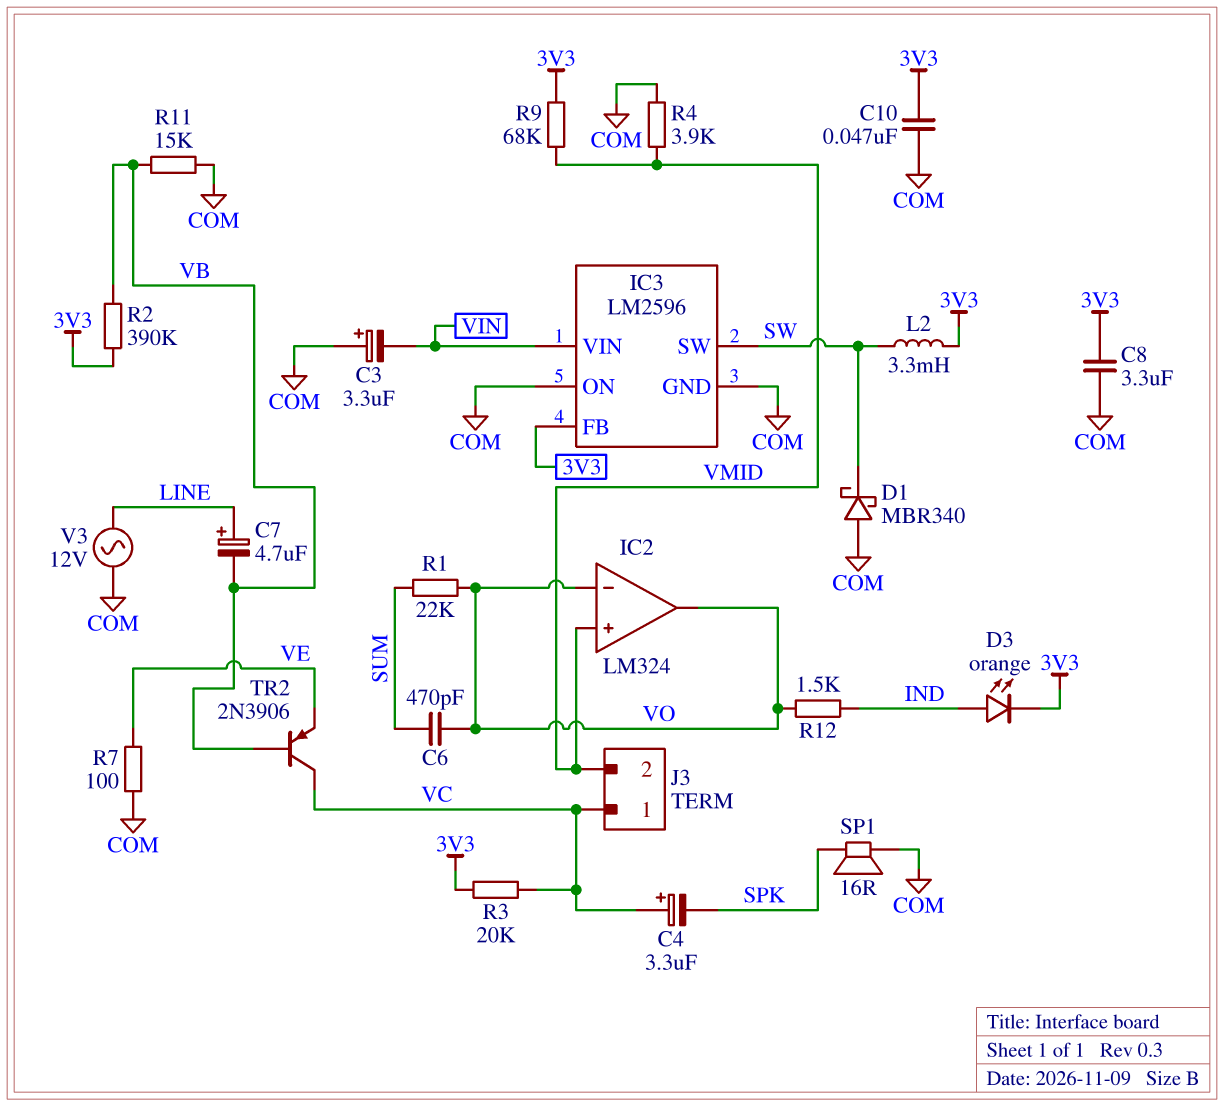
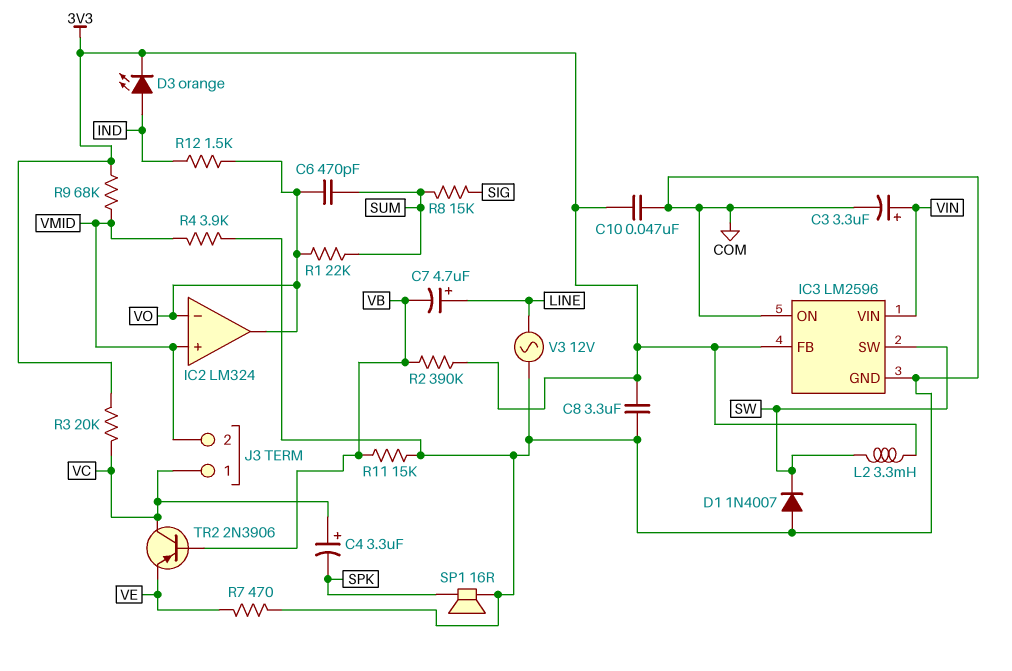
C3: 3.3uF (plus COM, minus VIN) -> 3.3uF (plus VIN, minus COM)
D1: schottky MBR340 (A COM, K SW) -> diode 1N4007 (A COM, K SW)
R7: 100 (COM, VE) -> 470 (COM, VE)
R8: none -> 15k (SIG, SUM)

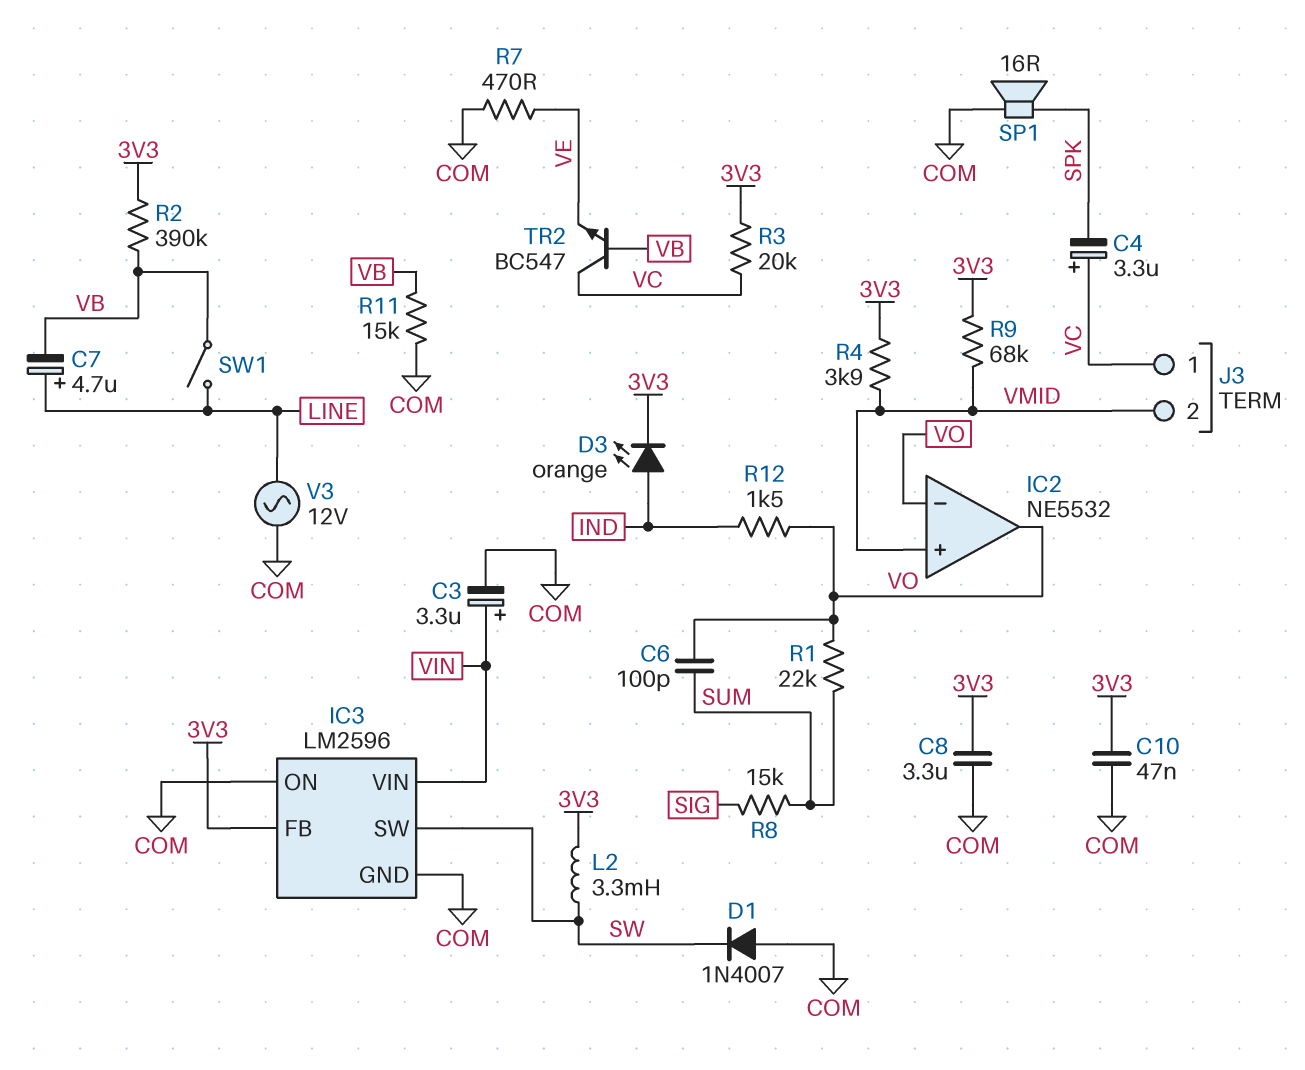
C6: 470pF (SUM, VO) -> 100pF (SUM, VO)
IC2: LM324 -> NE5532
R4: 3.9k (COM, VMID) -> 3.9k (3V3, VMID)
SW1: none -> switch (LINE, VB)
TR2: PNP 2N3906 (B VB, C VC, E VE) -> NPN BC547 (B VB, C VC, E VE)

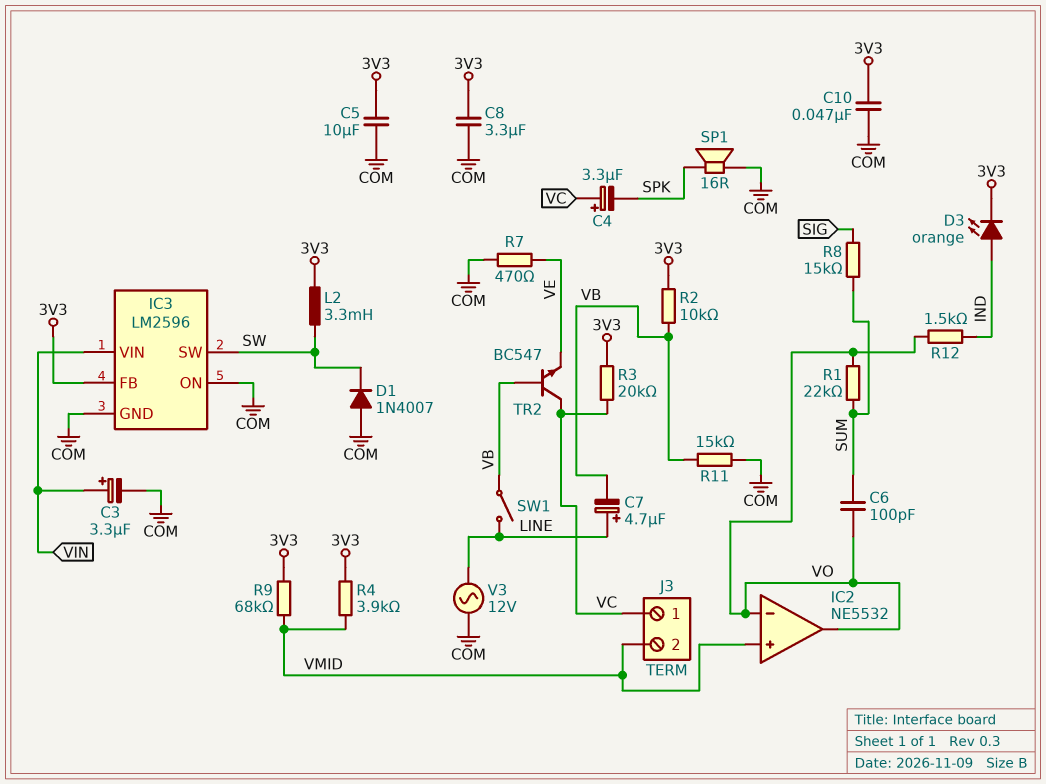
C5: none -> 10uF (3V3, COM)
R2: 390k (3V3, VB) -> 10k (3V3, VB)

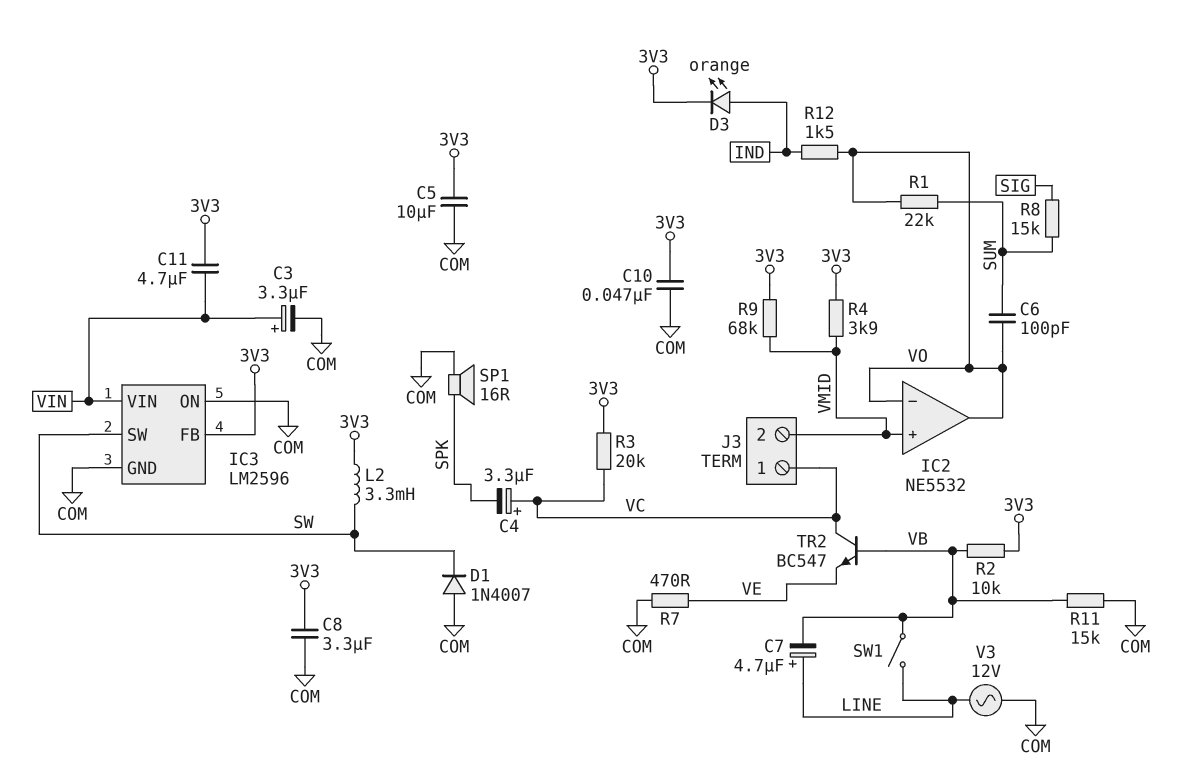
C11: none -> 4.7uF (3V3, VIN)

